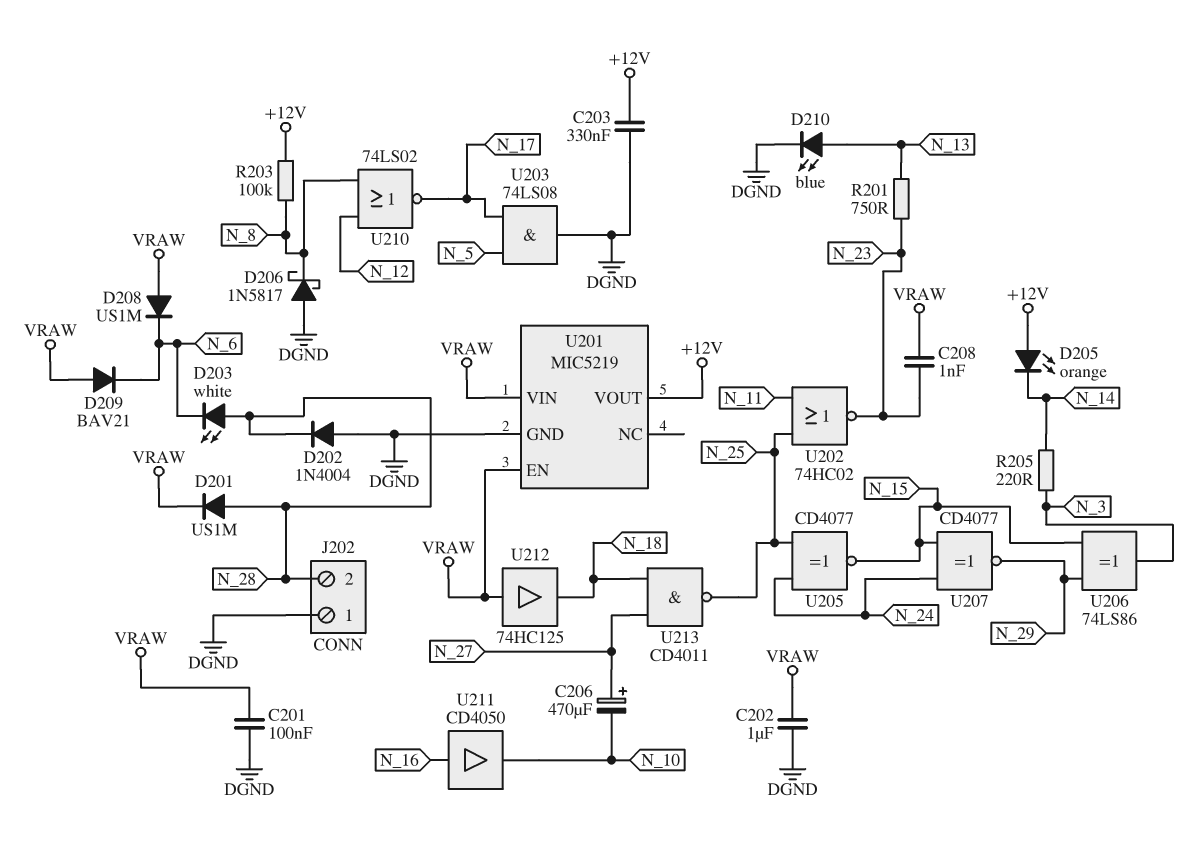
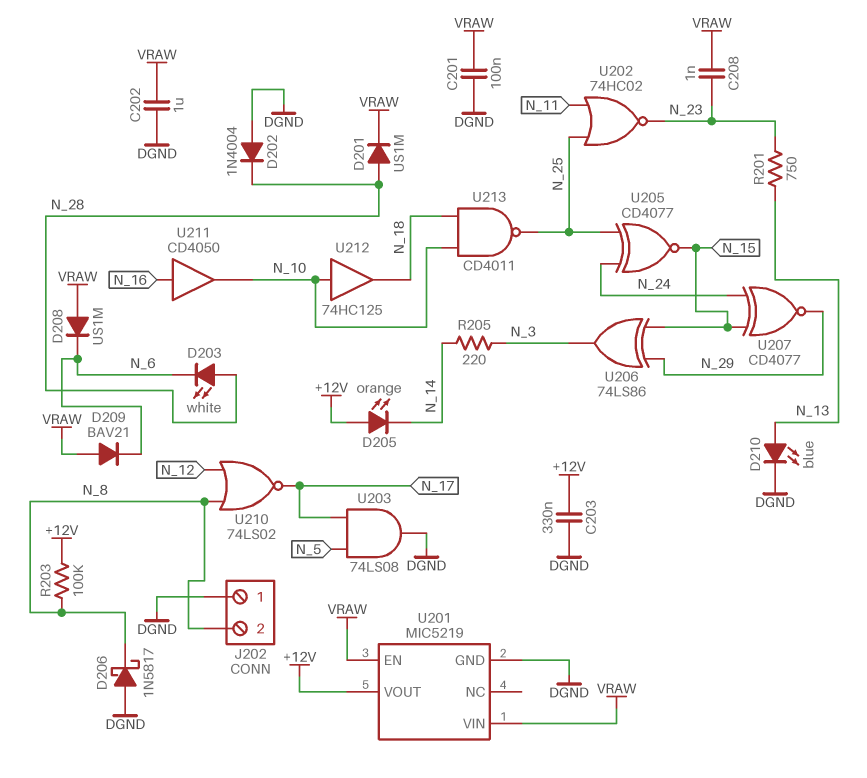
C206: 470uF (plus N_27, minus N_10) -> none
J202 pin 2: N_28 -> N_8
U212: buffer 74HC125 (in VRAW, out N_18) -> buffer 74HC125 (in N_10, out N_18)
U213: NAND CD4011 (in N_18, in N_27, out N_25) -> NAND CD4011 (in N_10, in N_18, out N_25)

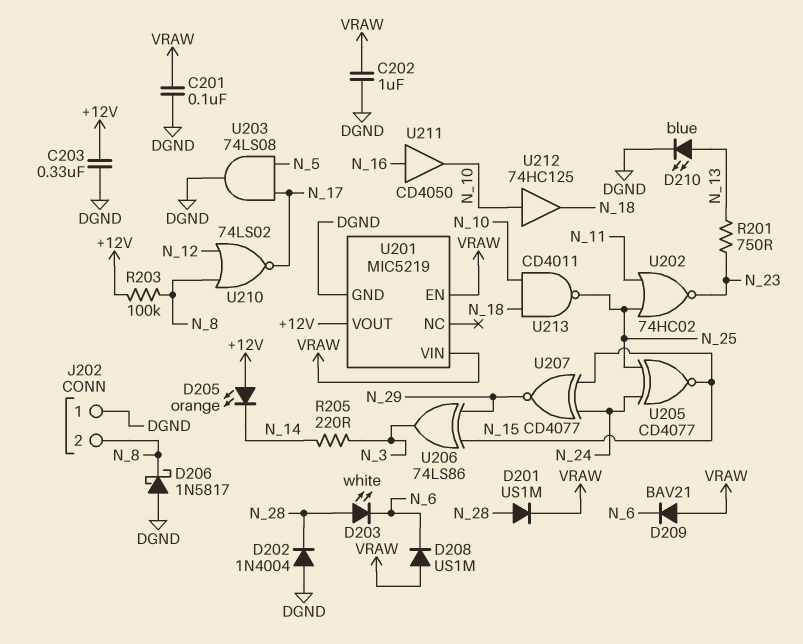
C208: 1nF (N_23, VRAW) -> none

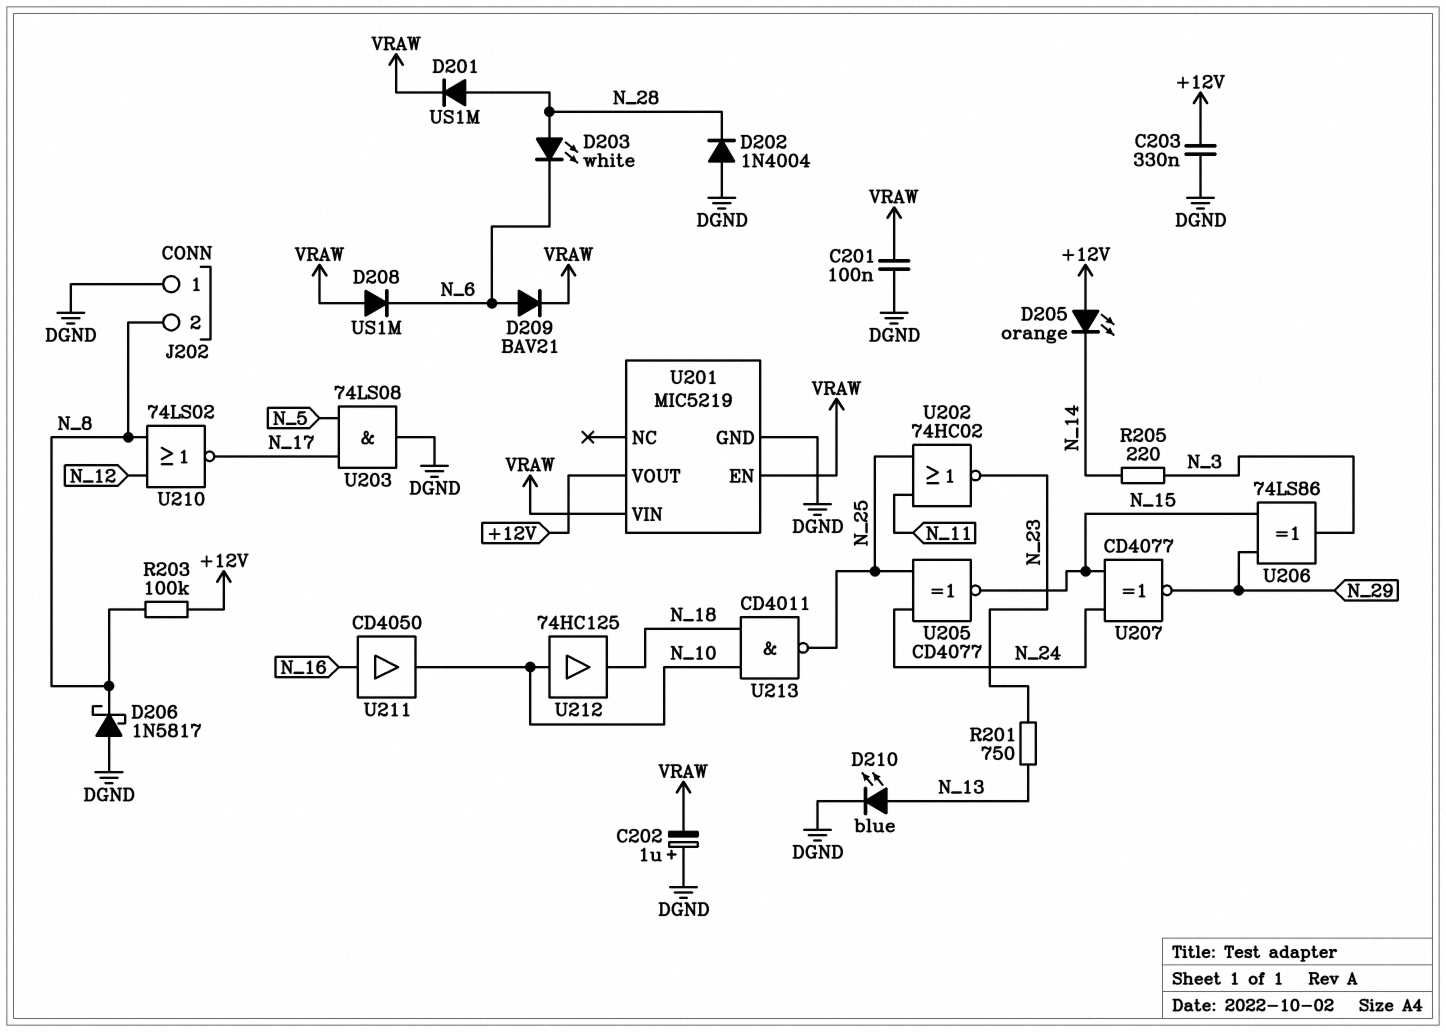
C202: 1uF (DGND, VRAW) -> 1uF (plus DGND, minus VRAW)
D209: diode BAV21 (A VRAW, K N_6) -> diode BAV21 (A N_6, K VRAW)

